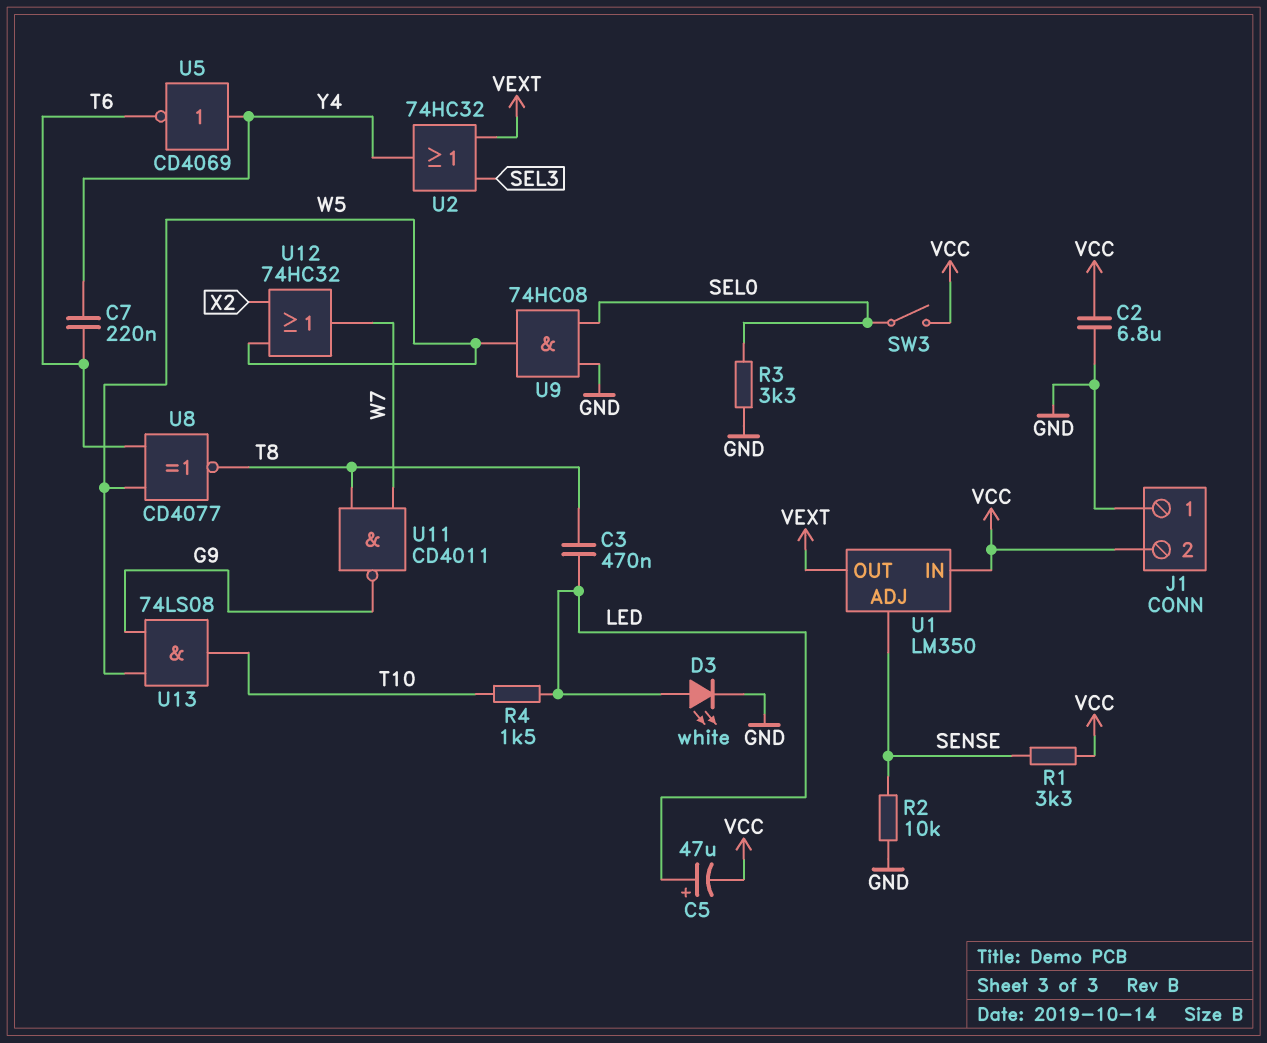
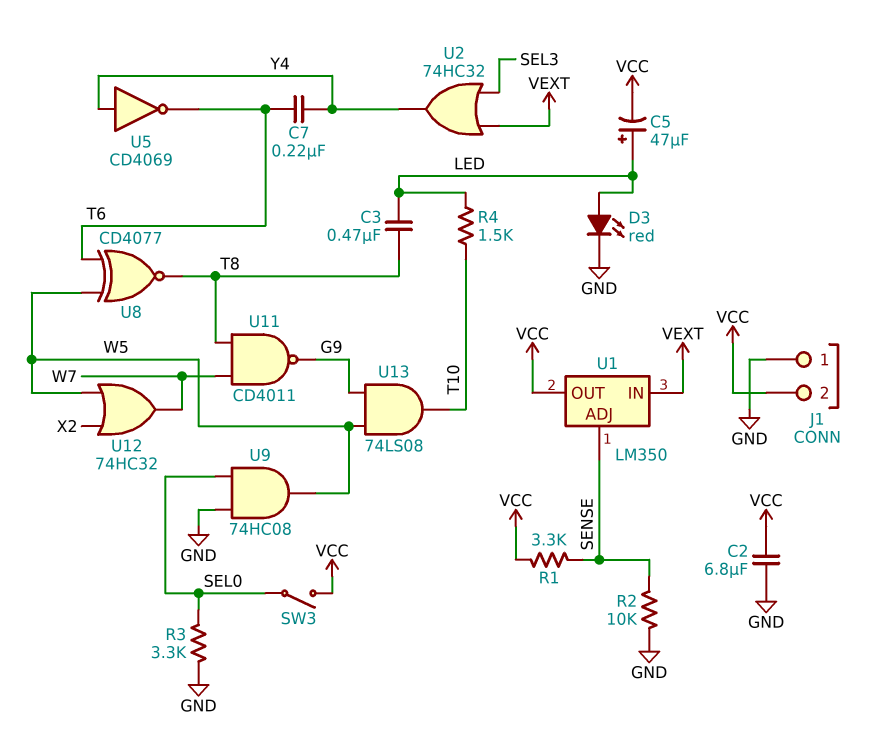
D3: LED white (A LED, K GND) -> LED red (A LED, K GND)
U1 pin IN: VCC -> VEXT
U1 pin OUT: VEXT -> VCC

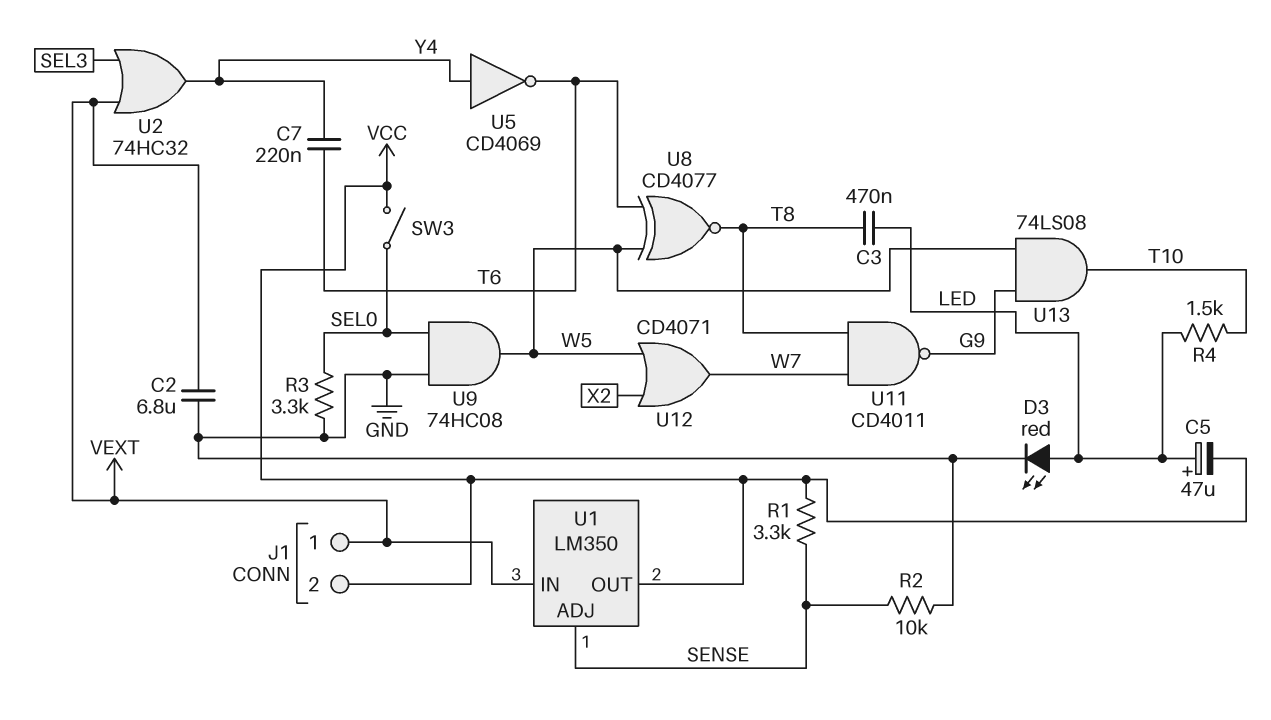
C2: 6.8uF (GND, VCC) -> 6.8uF (GND, VEXT)
J1 pin 1: GND -> VEXT
U12: OR 74HC32 (in W5, in X2, out W7) -> OR CD4071 (in W5, in X2, out W7)

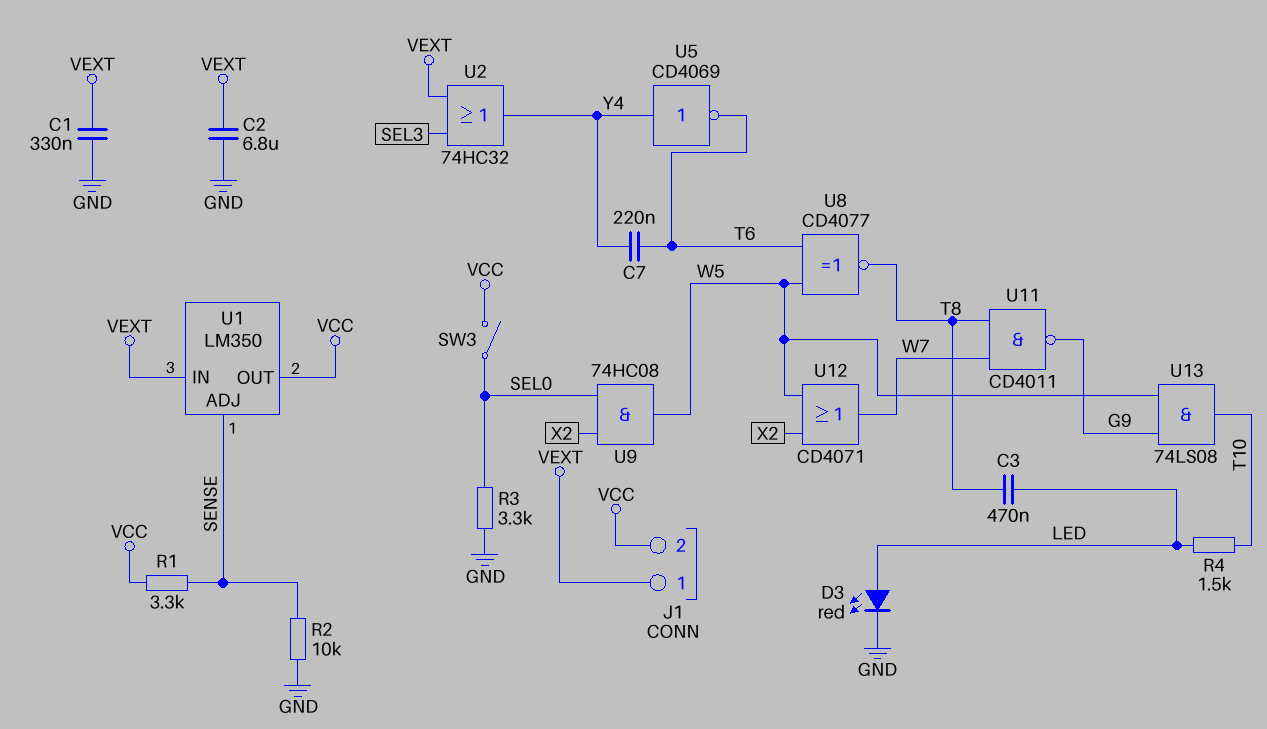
C1: none -> 330nF (GND, VEXT)
C5: 47uF (plus LED, minus VCC) -> none
U9: AND 74HC08 (in GND, in SEL0, out W5) -> AND 74HC08 (in SEL0, in X2, out W5)

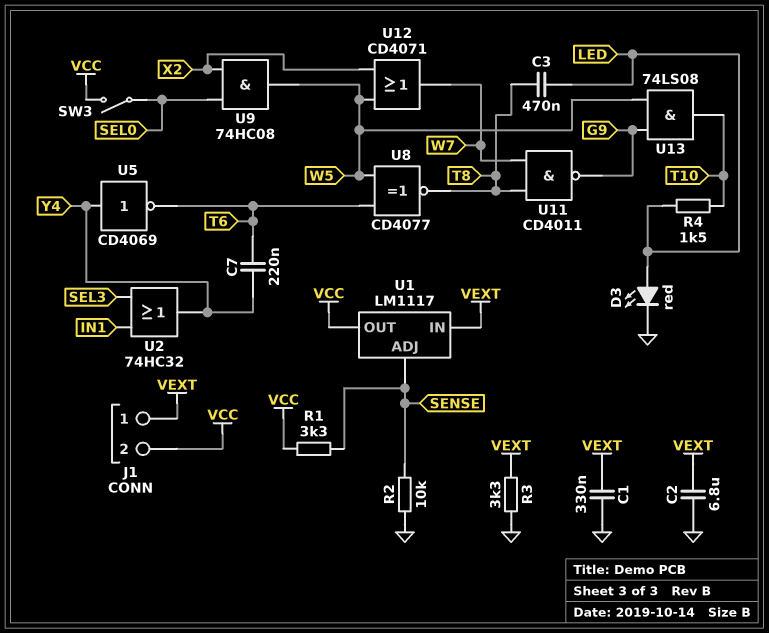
R3: 3.3k (GND, SEL0) -> 3.3k (GND, VEXT)
U1: LM350 -> LM1117
U2: OR 74HC32 (in SEL3, in VEXT, out Y4) -> OR 74HC32 (in IN1, in SEL3, out Y4)

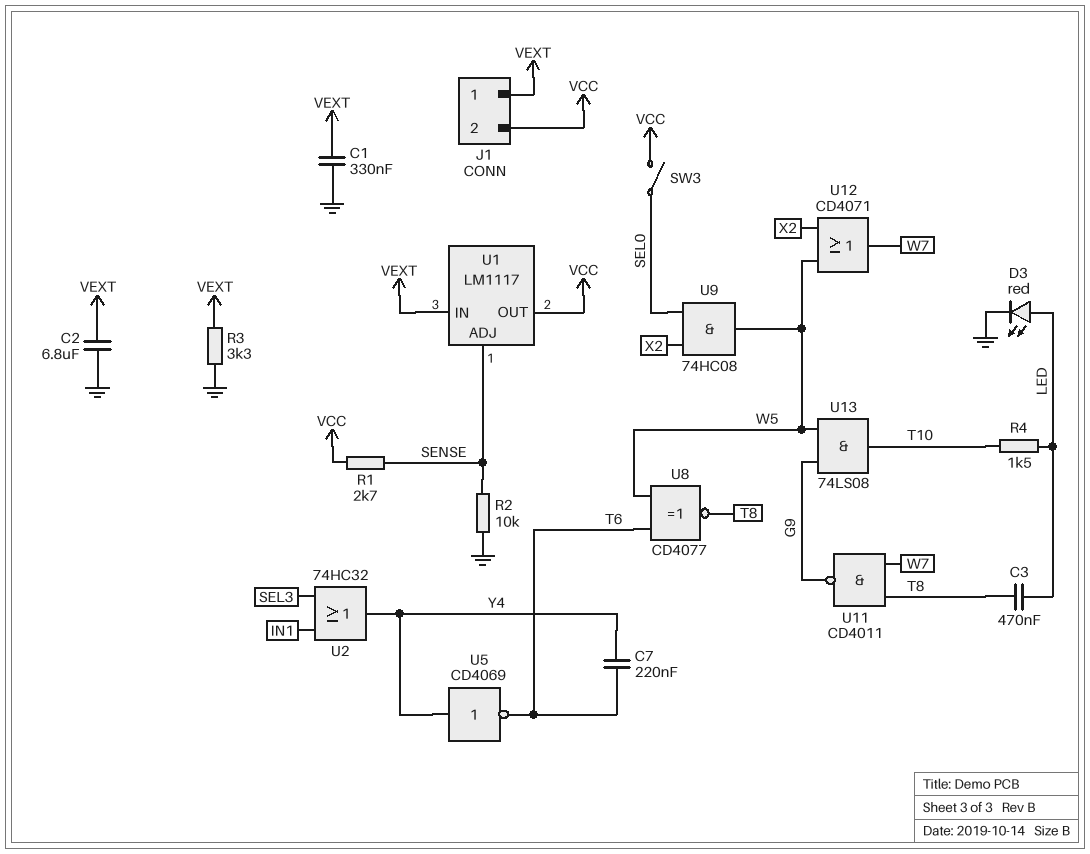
R1: 3.3k (SENSE, VCC) -> 2.7k (SENSE, VCC)

